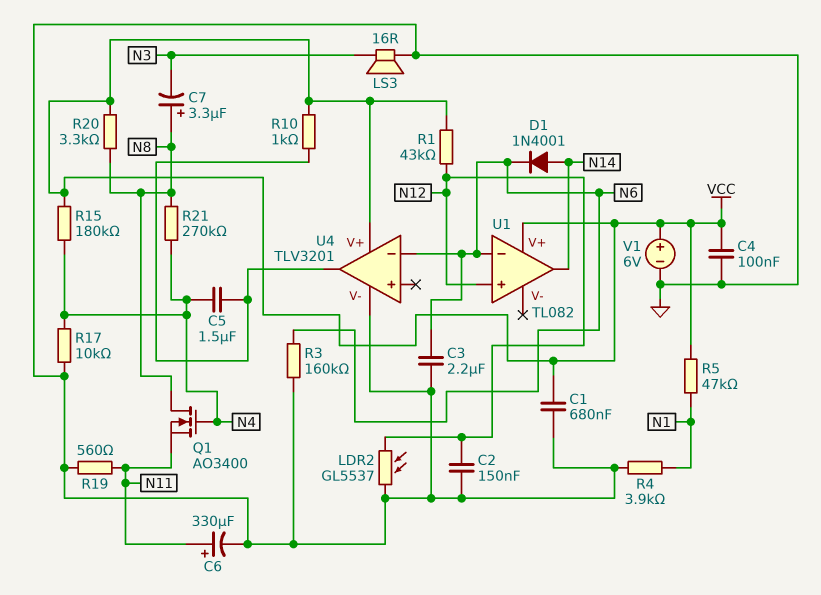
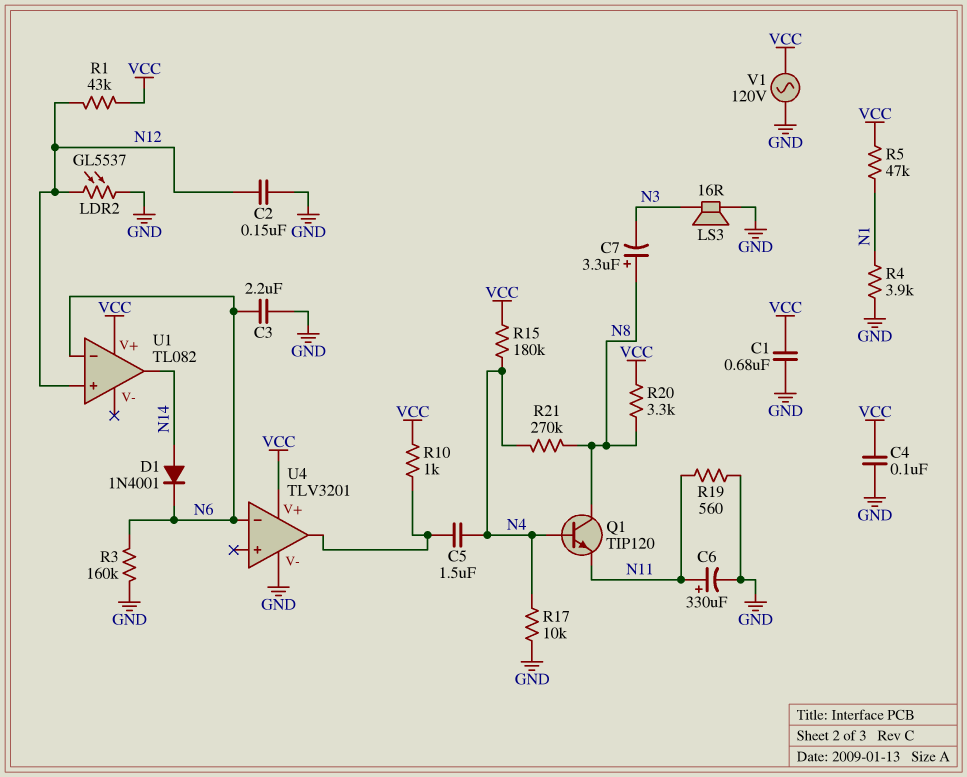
Q1: NMOS AO3400 (G N4, D N8, S N11) -> NPN TIP120 (B N4, C N8, E N11)
V1: 6V (plus VCC, minus GND) -> AC 120V (GND, VCC)

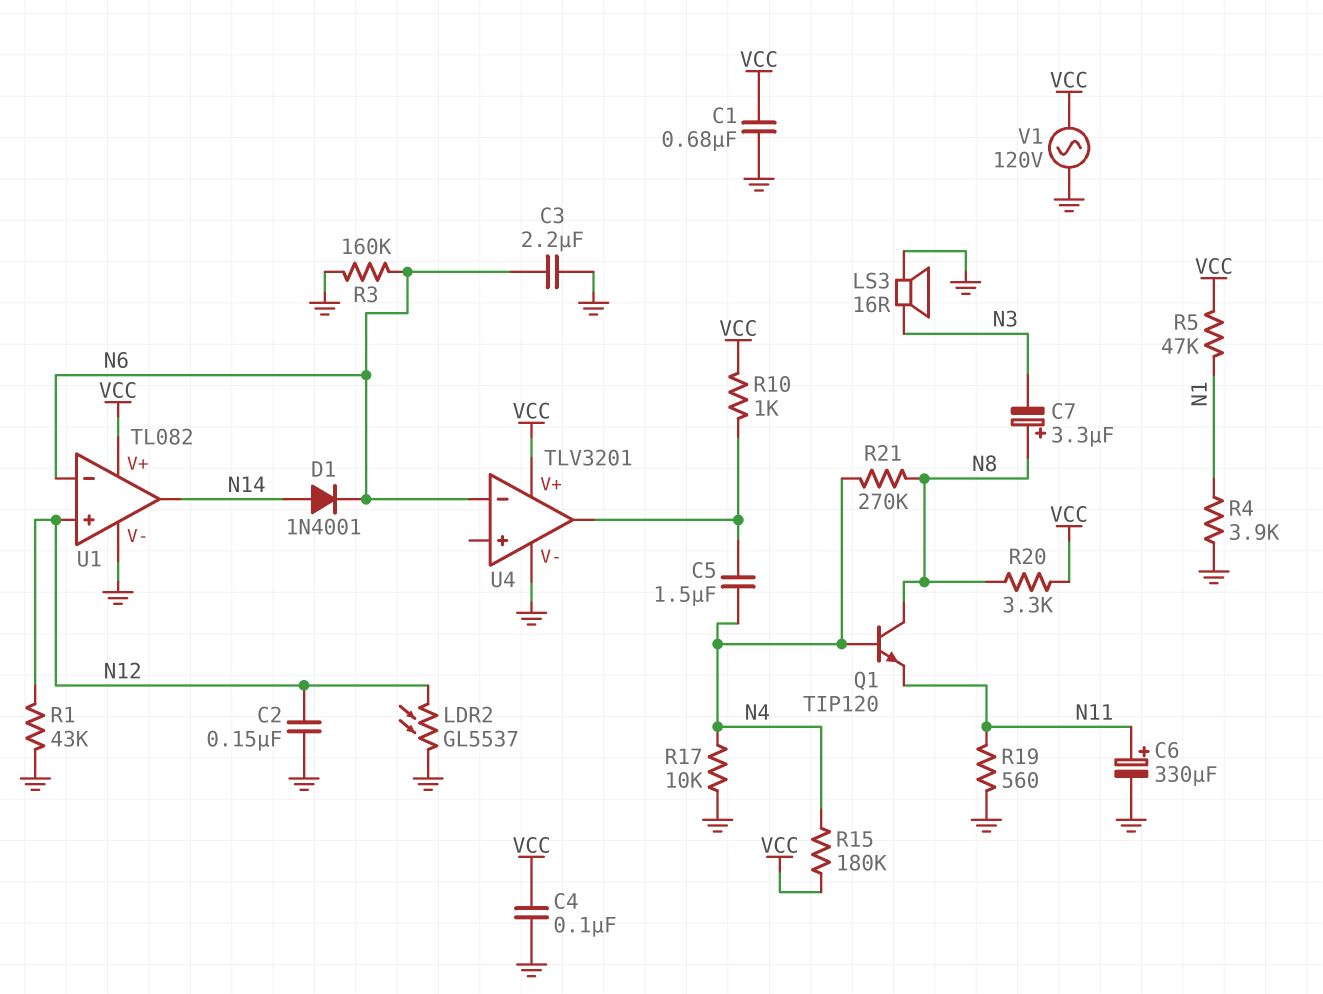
R1: 43k (N12, VCC) -> 43k (GND, N12)
U1 pin V-: none -> GND

